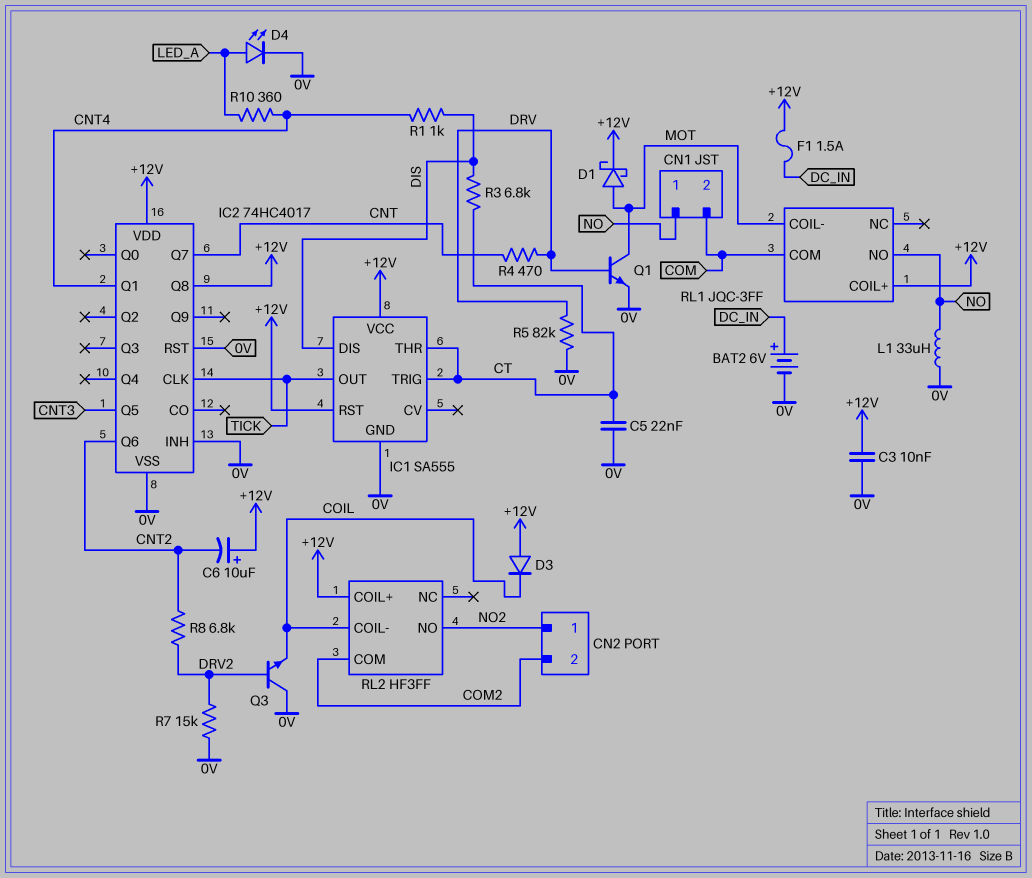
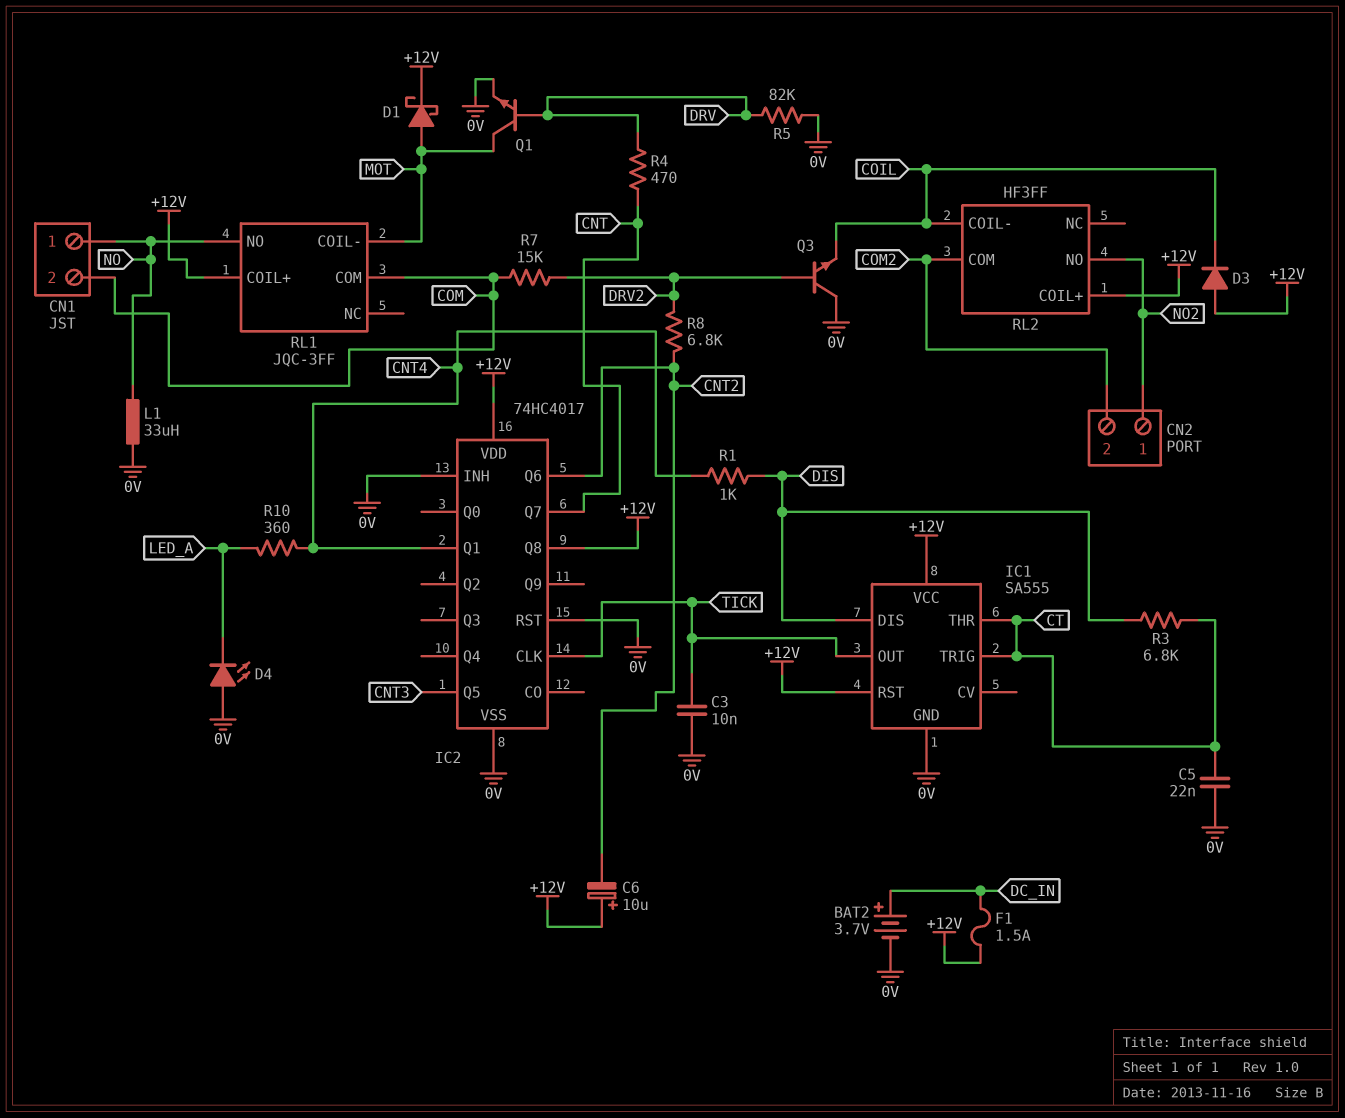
BAT2: 6V (plus DC_IN, minus 0V) -> 3.7V (plus DC_IN, minus 0V)
C3: 10nF (+12V, 0V) -> 10nF (0V, TICK)
D4: LED (A LED_A, K 0V) -> LED (A 0V, K LED_A)
R7: 15k (0V, DRV2) -> 15k (COM, DRV2)

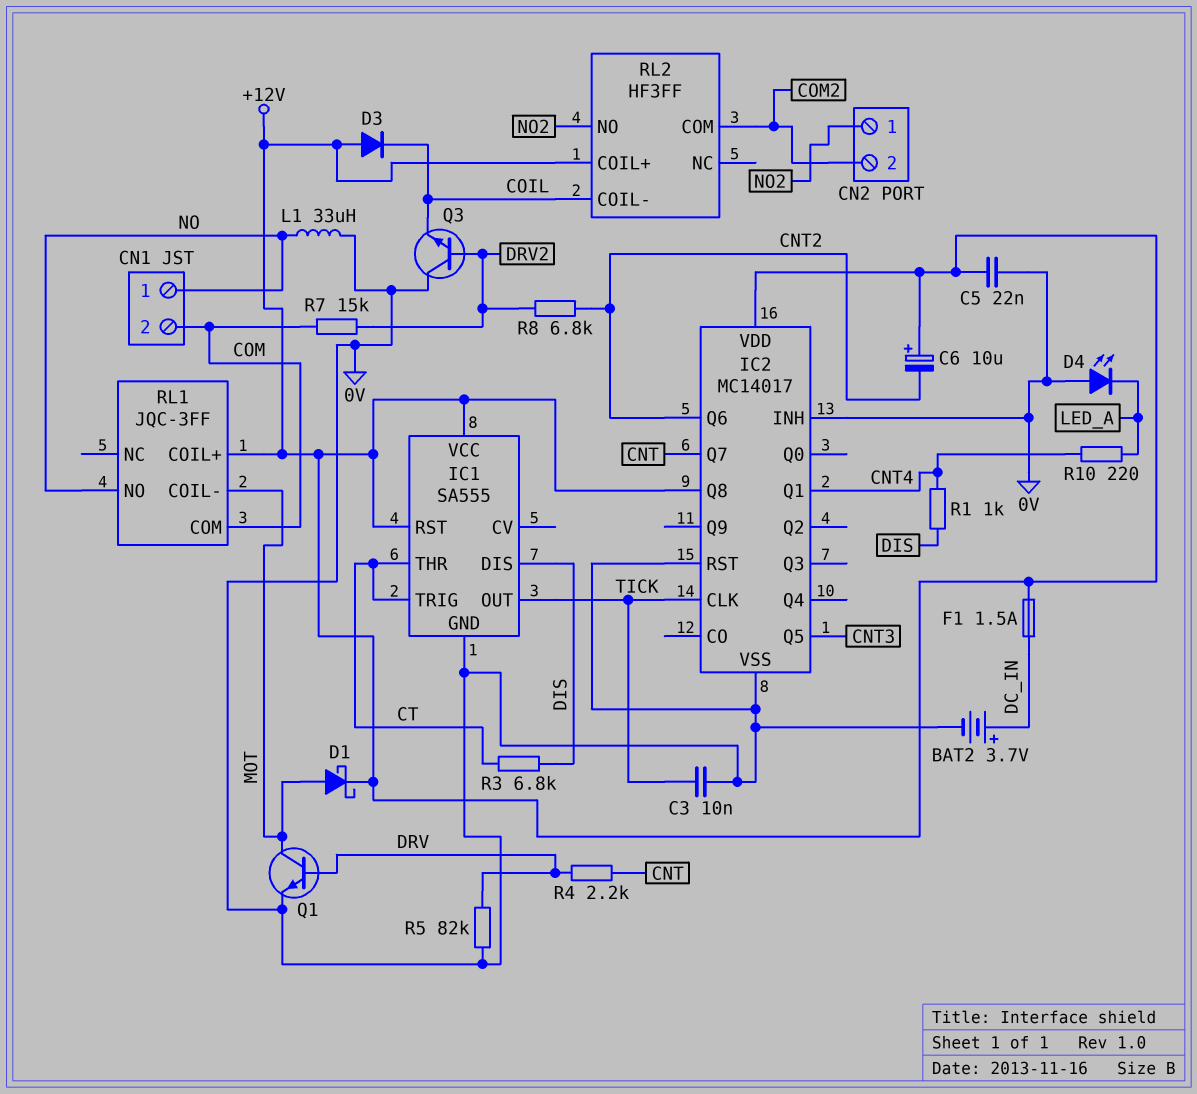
C5: 22nF (0V, CT) -> 22nF (+12V, 0V)
IC2: 74HC4017 -> MC14017
R4: 470 (CNT, DRV) -> 2.2k (CNT, DRV)
R10: 360 (CNT4, LED_A) -> 220 (CNT4, LED_A)

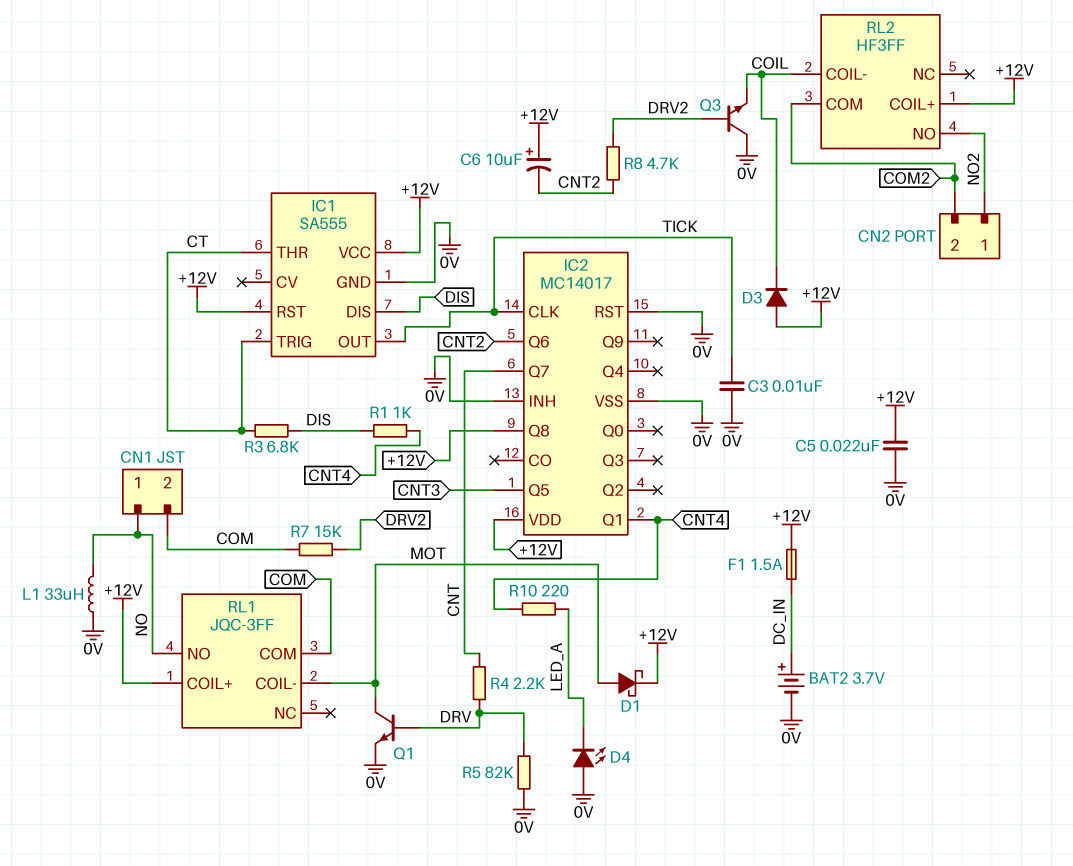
R8: 6.8k (CNT2, DRV2) -> 4.7k (CNT2, DRV2)

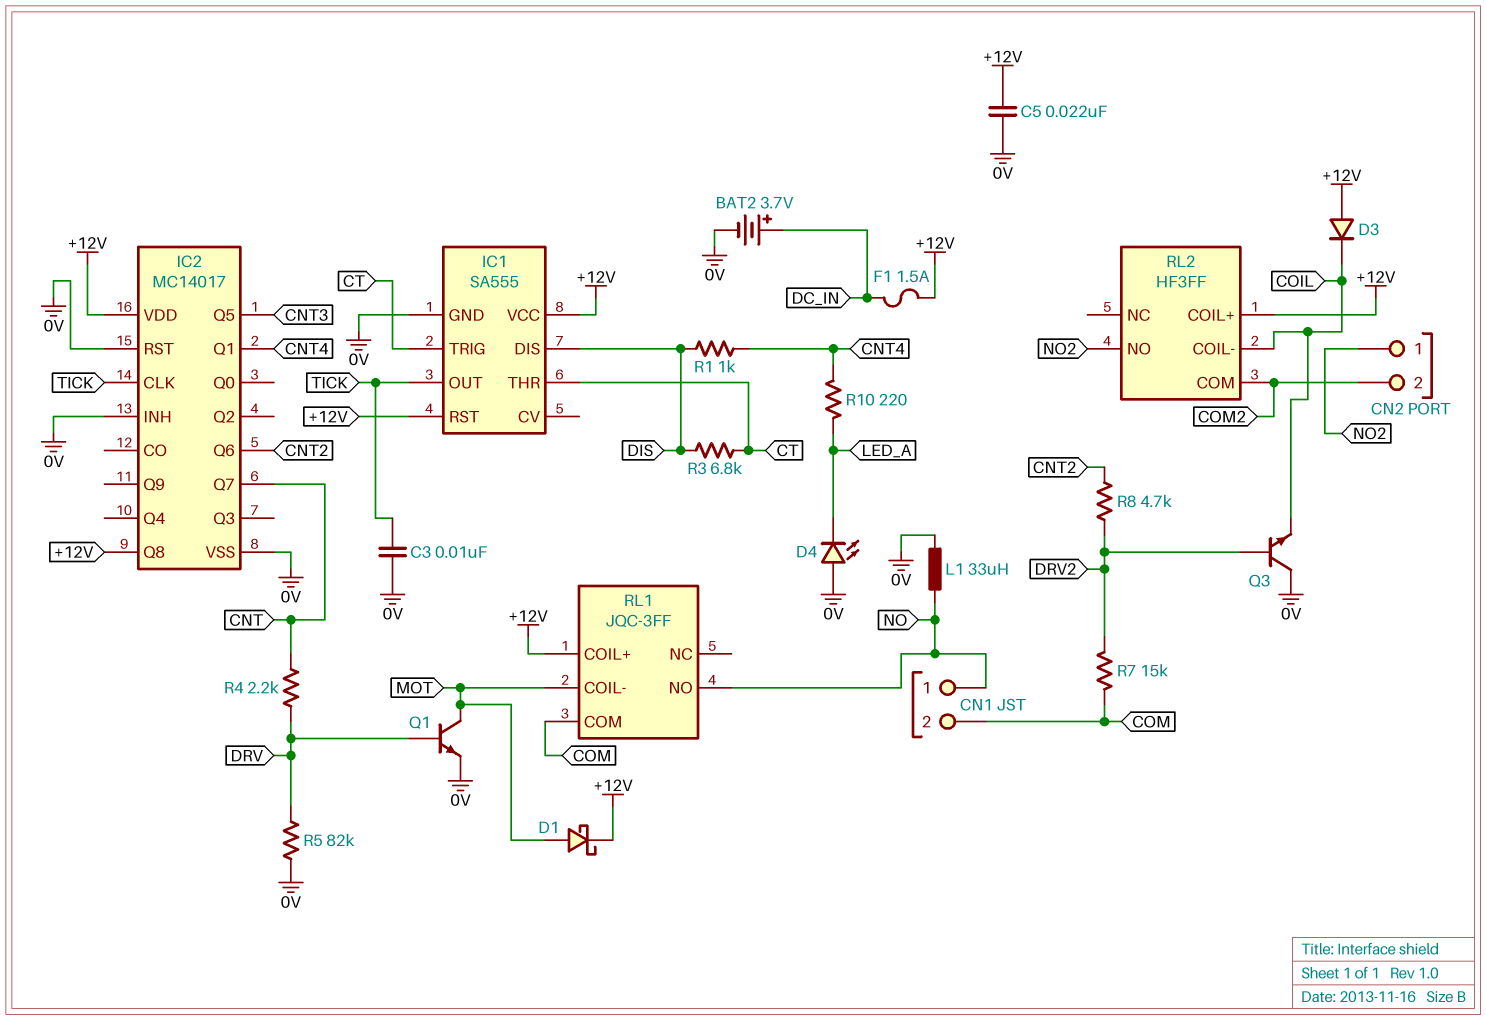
C6: 10uF (plus +12V, minus CNT2) -> none

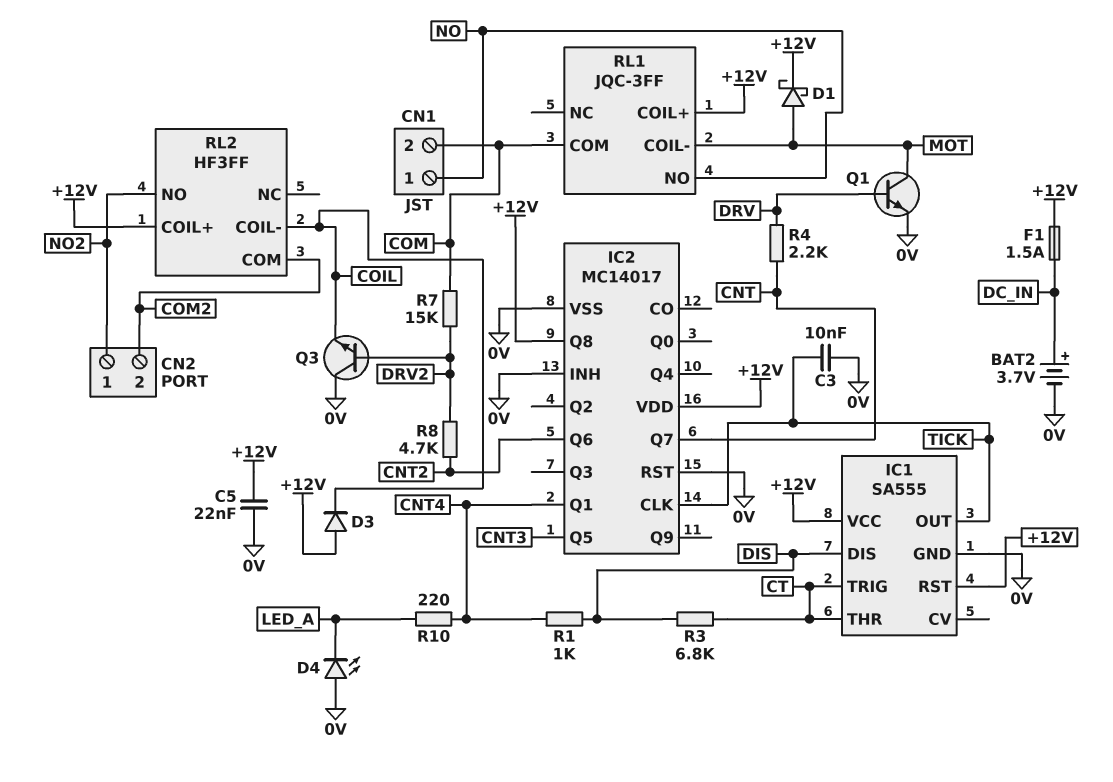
L1: 33uH (0V, NO) -> none
R5: 82k (0V, DRV) -> none

